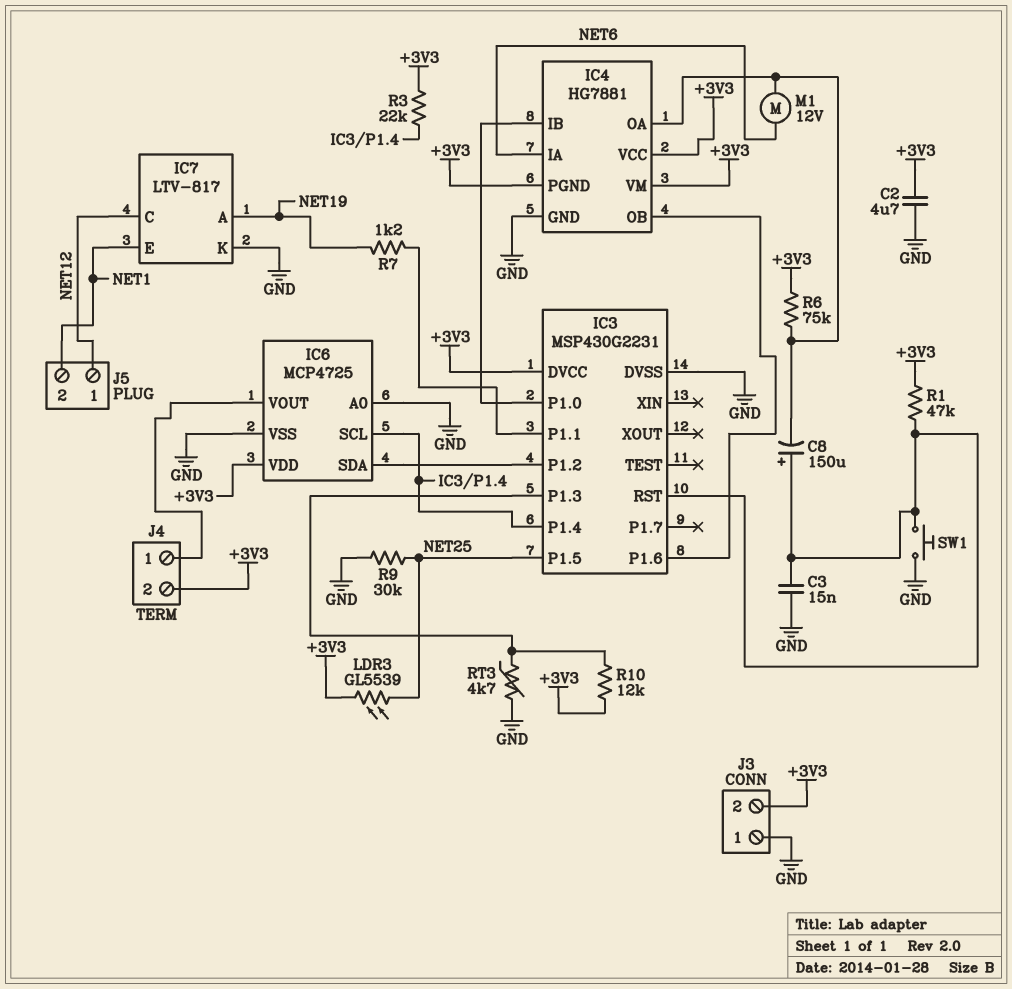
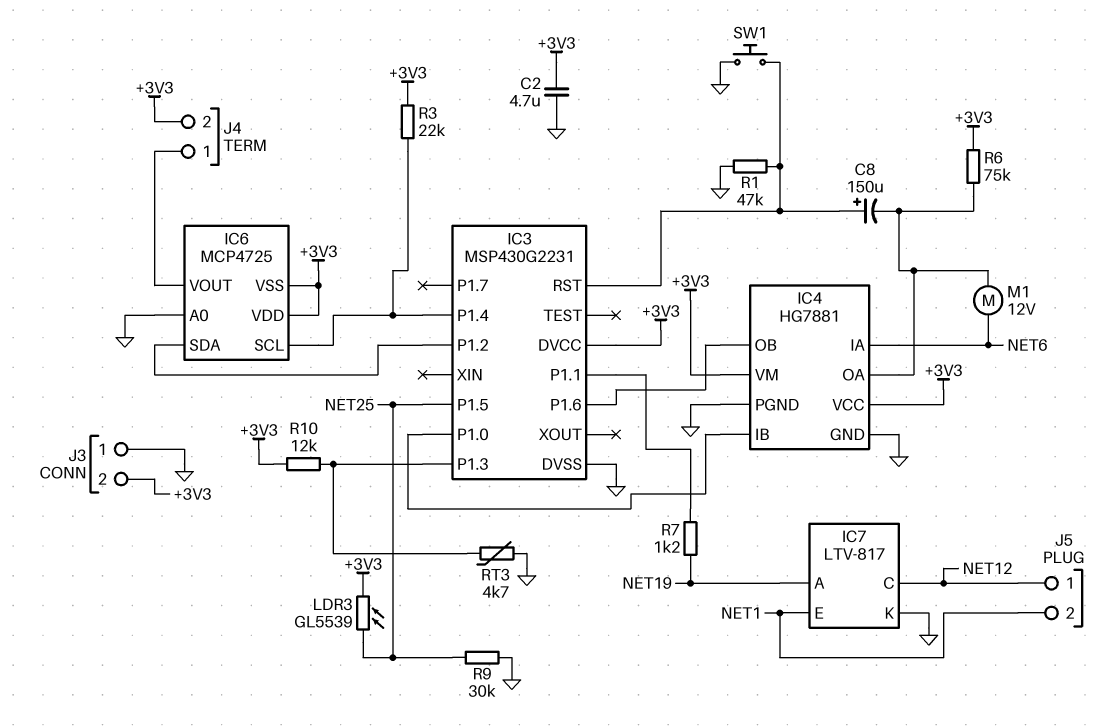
C3: 15nF (GND, IC3/RST) -> none
IC4 pin PGND: +3V3 -> GND
IC6 pin VSS: GND -> +3V3
R1: 47k (+3V3, IC3/RST) -> 47k (GND, IC3/RST)

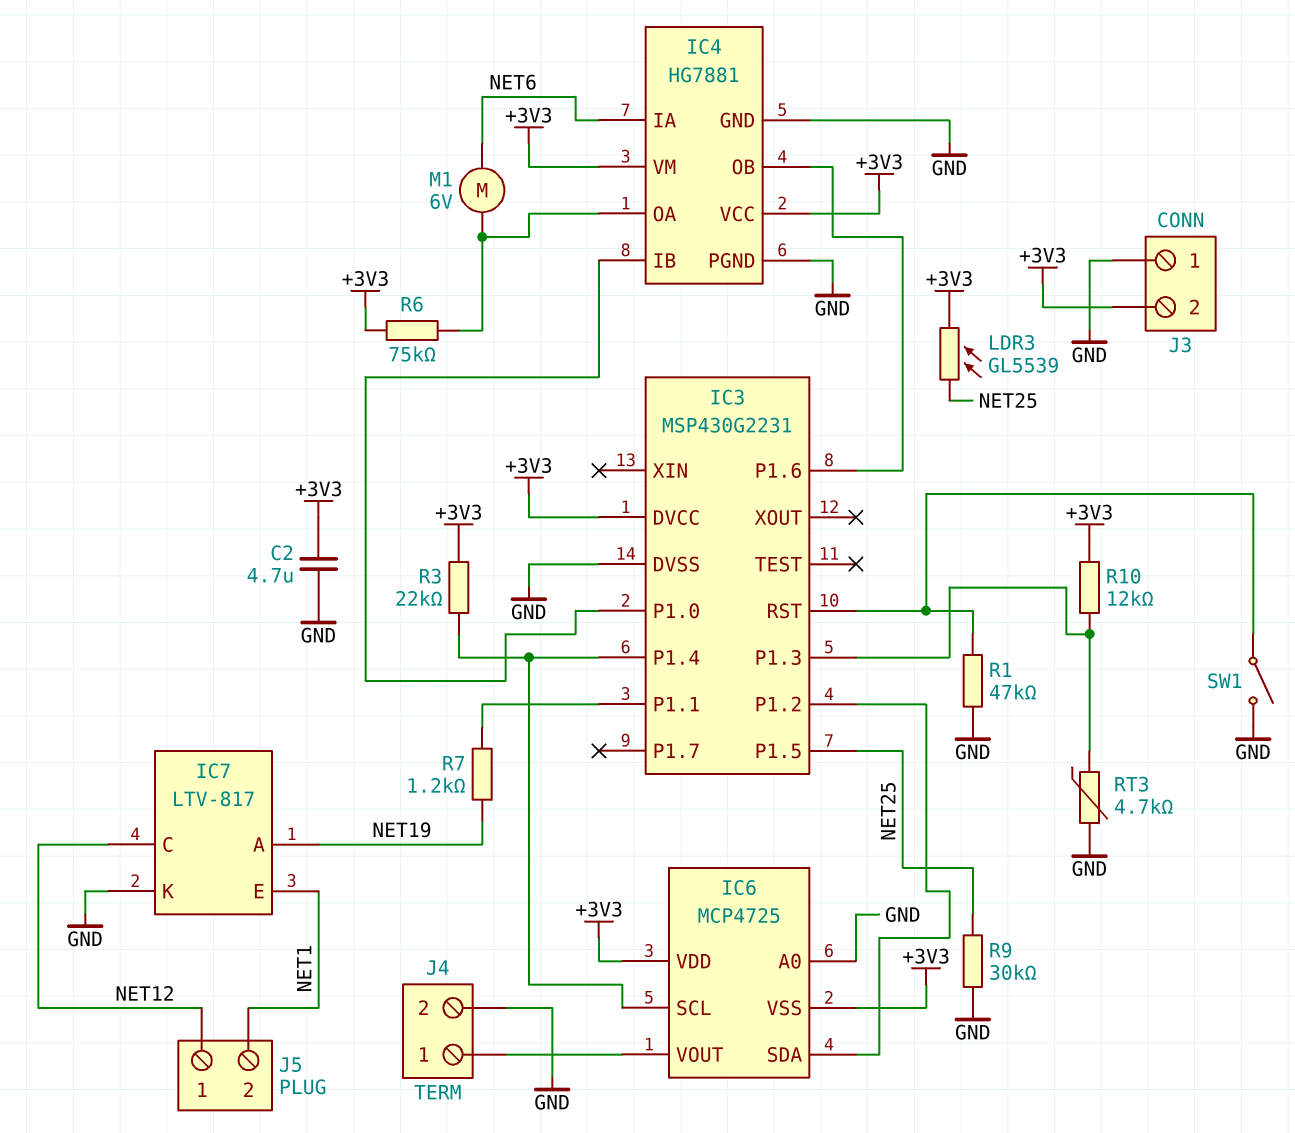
C8: 150uF (plus IC3/RST, minus IC4/OA) -> none
J4 pin 2: +3V3 -> GND
M1: motor 12V (IC4/OA, NET6) -> motor 6V (IC4/OA, NET6)
SW1: button (GND, IC3/RST) -> switch (GND, IC3/RST)

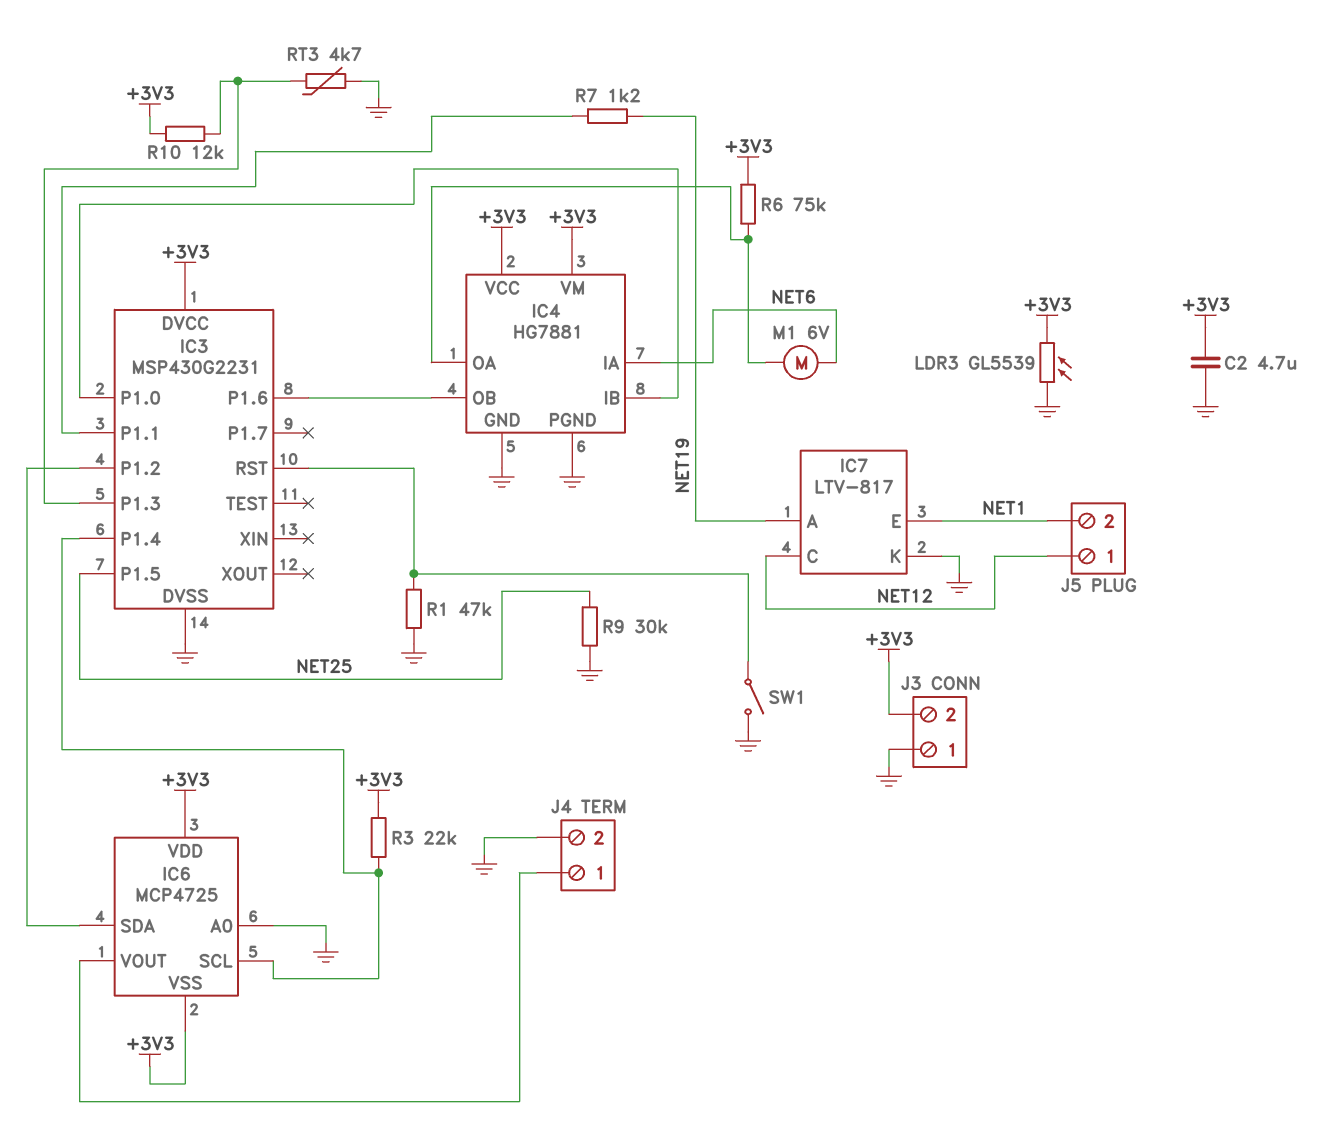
LDR3: GL5539 (+3V3, NET25) -> GL5539 (+3V3, GND)

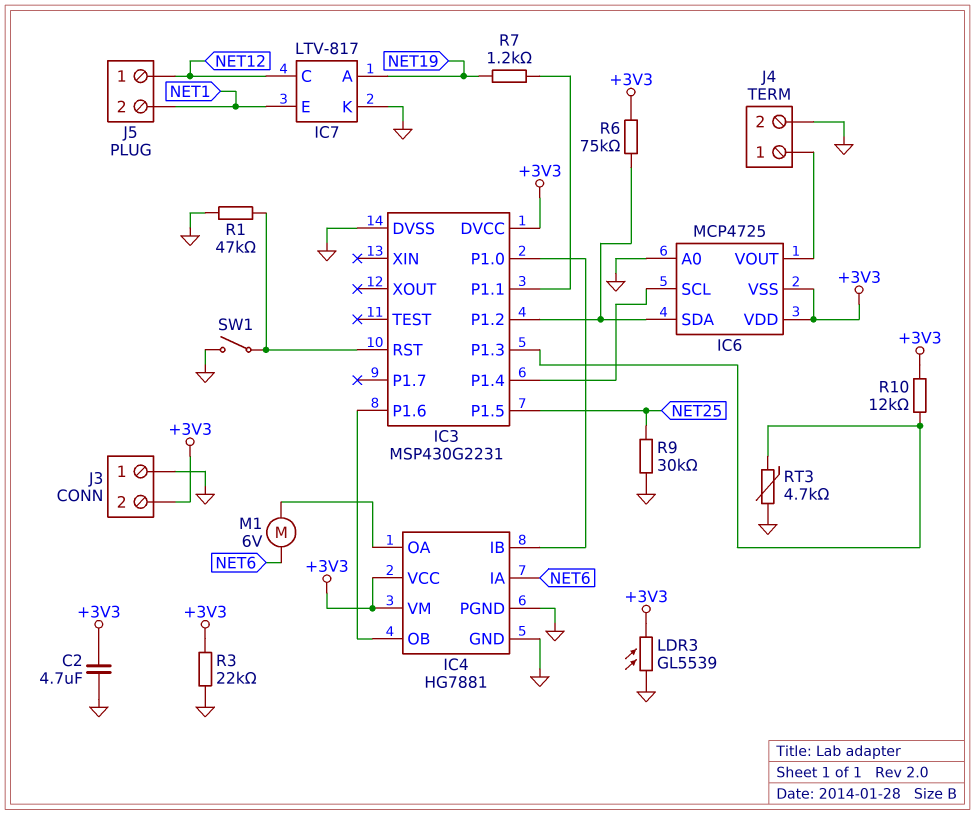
R3: 22k (+3V3, IC3/P1.4) -> 22k (+3V3, GND)
R6: 75k (+3V3, IC4/OA) -> 75k (+3V3, IC3/P1.2)

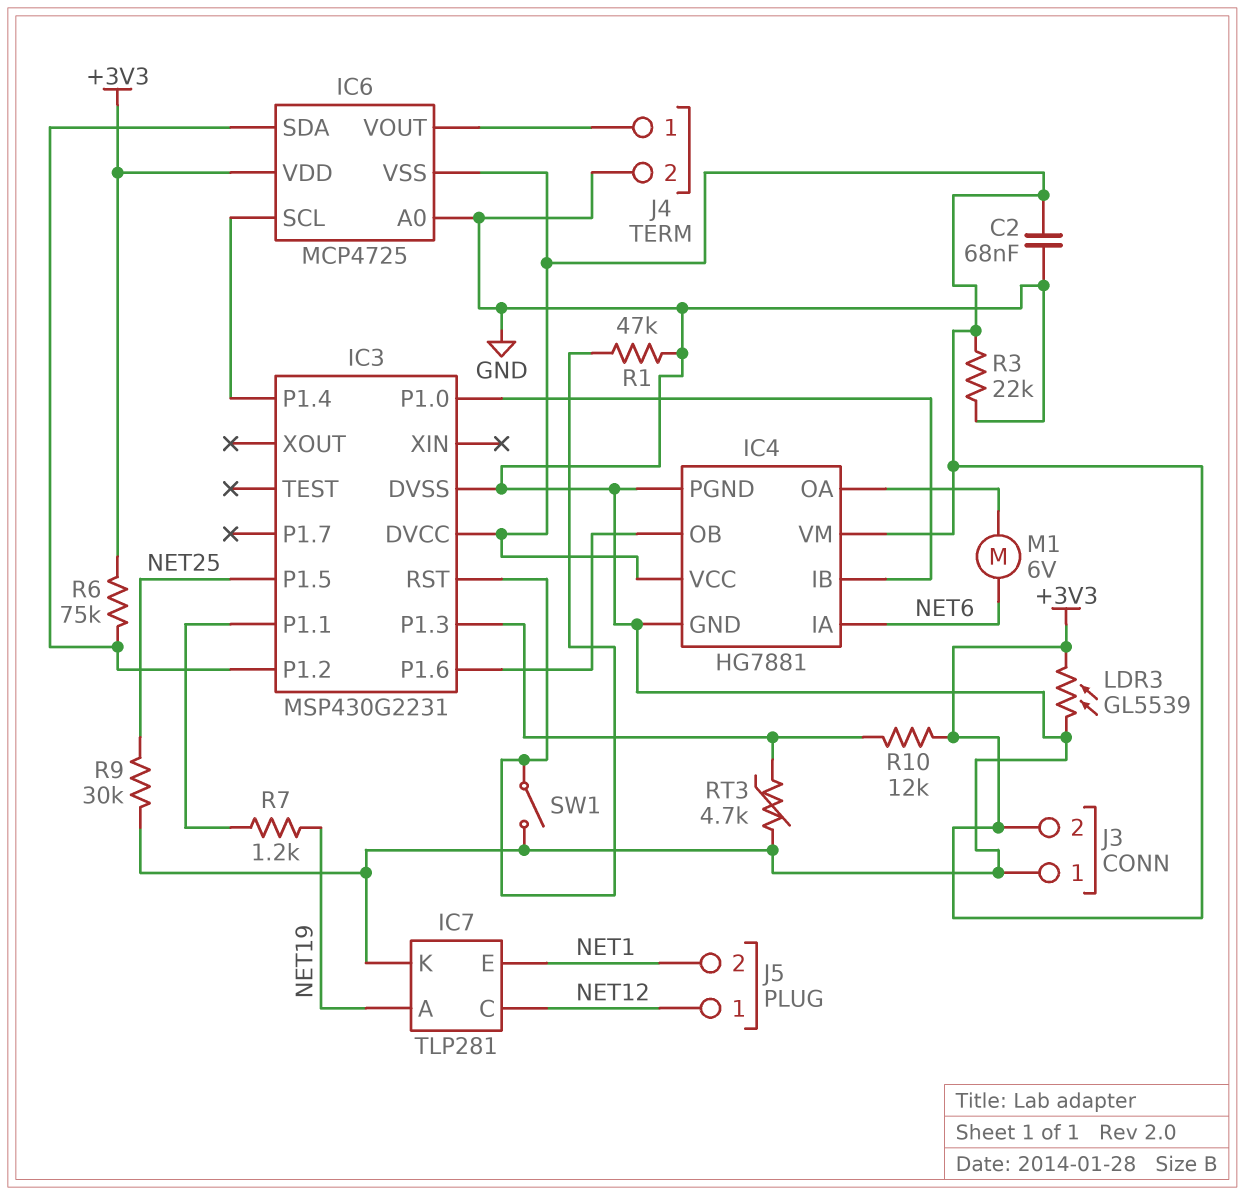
C2: 4.7uF (+3V3, GND) -> 68nF (+3V3, GND)
IC7: LTV-817 -> TLP281

